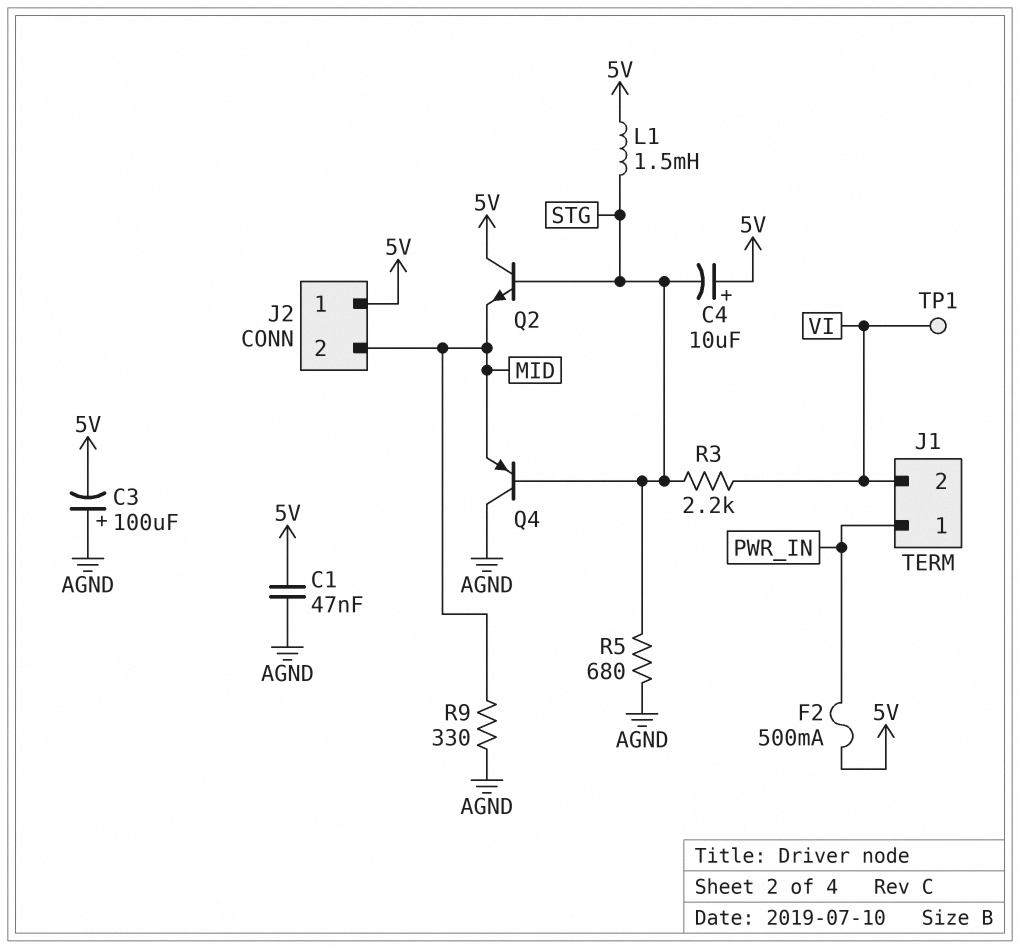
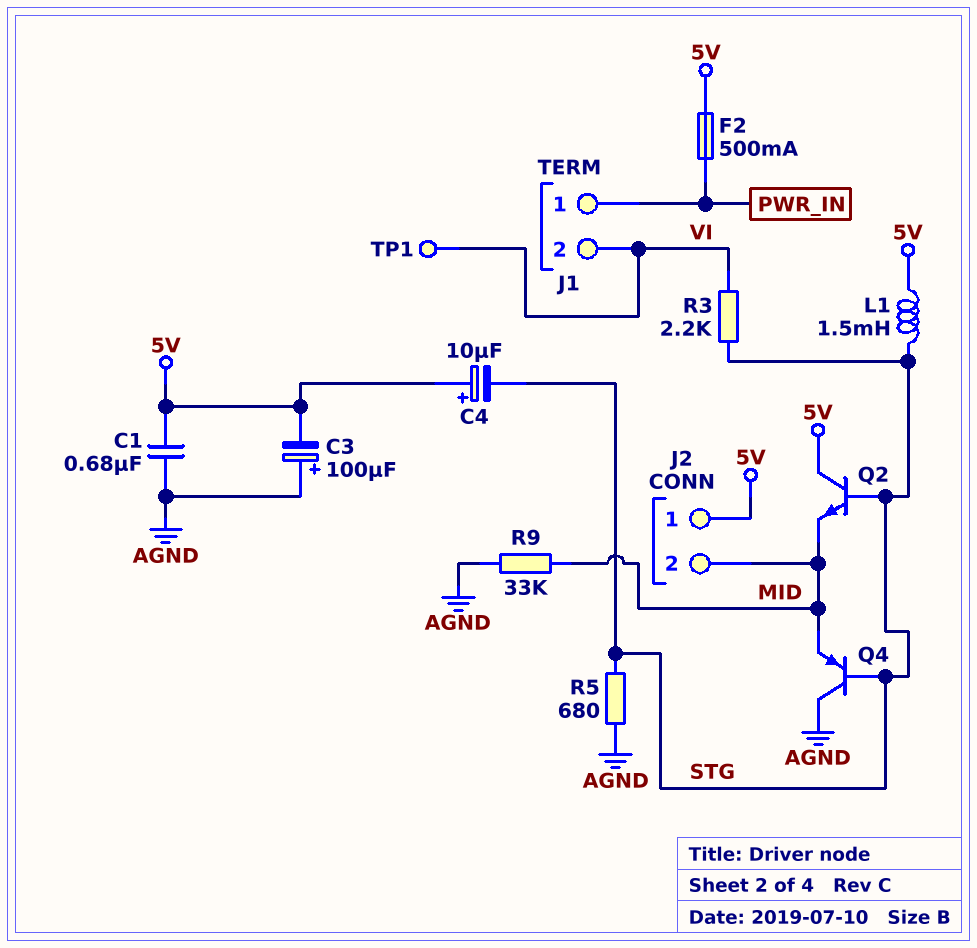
C1: 47nF (5V, AGND) -> 680nF (5V, AGND)
R9: 330 (AGND, MID) -> 33k (AGND, MID)

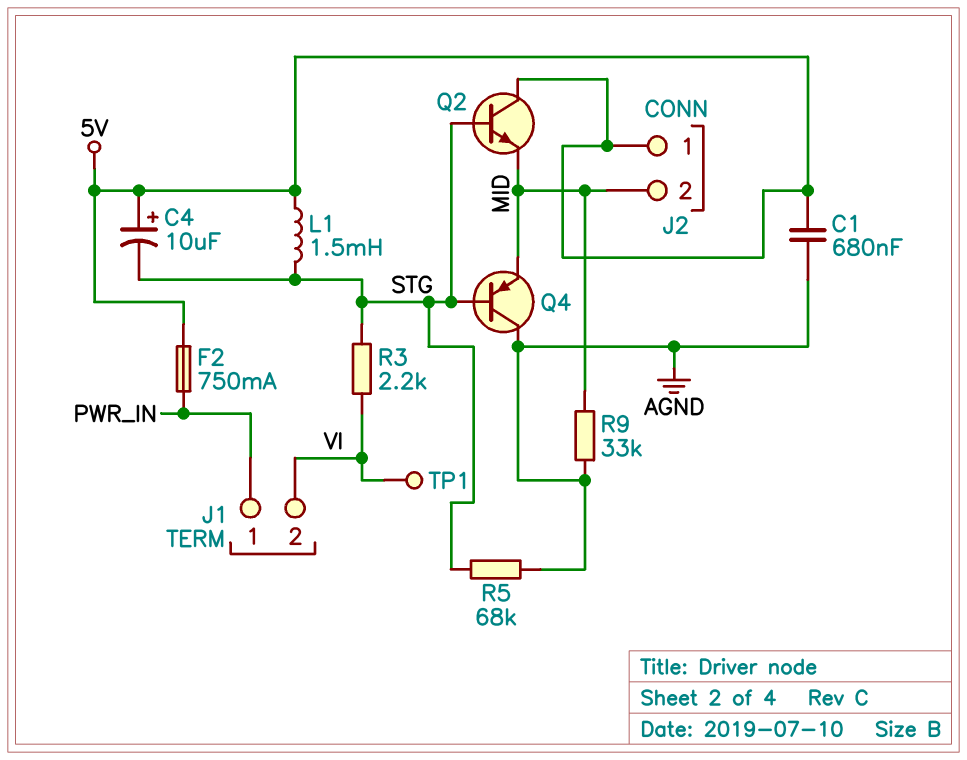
C3: 100uF (plus AGND, minus 5V) -> none
F2: 500mA (5V, PWR_IN) -> 750mA (5V, PWR_IN)
R5: 680 (AGND, STG) -> 68k (AGND, STG)

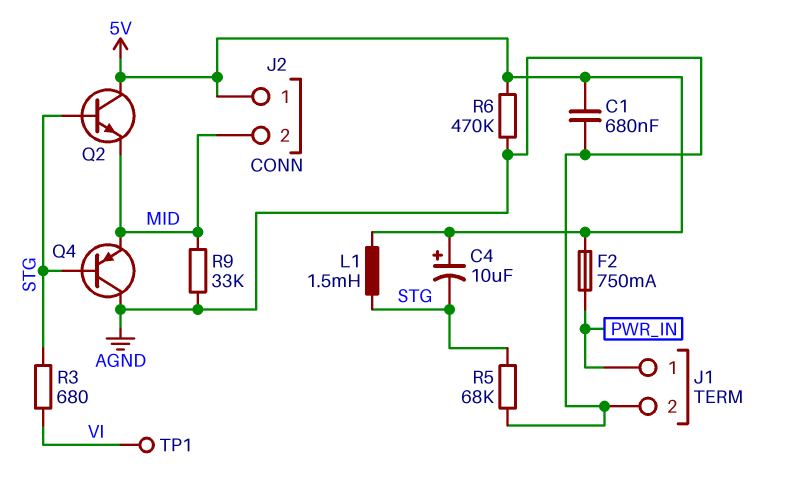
J1 pin 2: VI -> AGND
R3: 2.2k (STG, VI) -> 680 (STG, VI)
R6: none -> 470k (5V, AGND)

